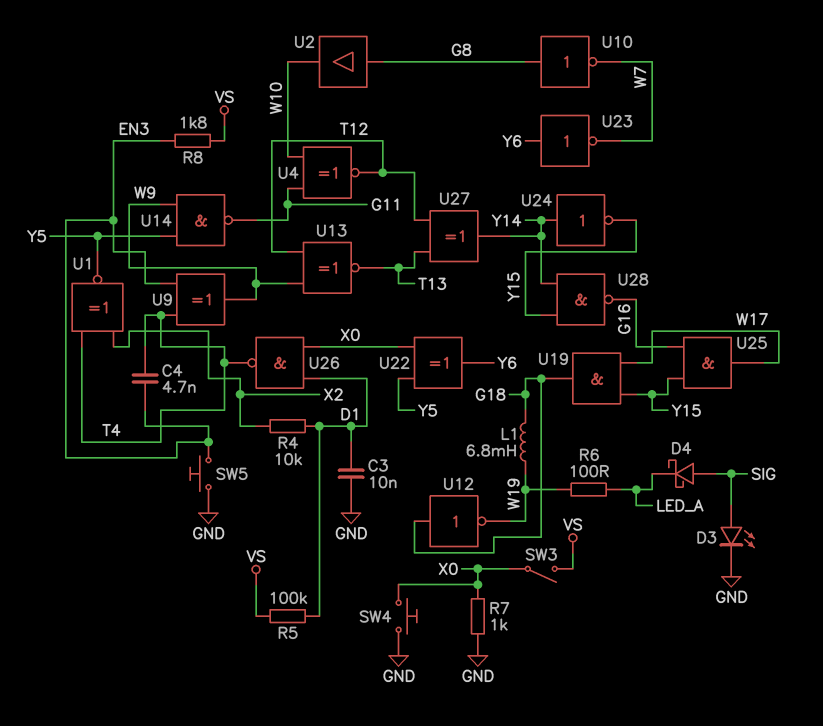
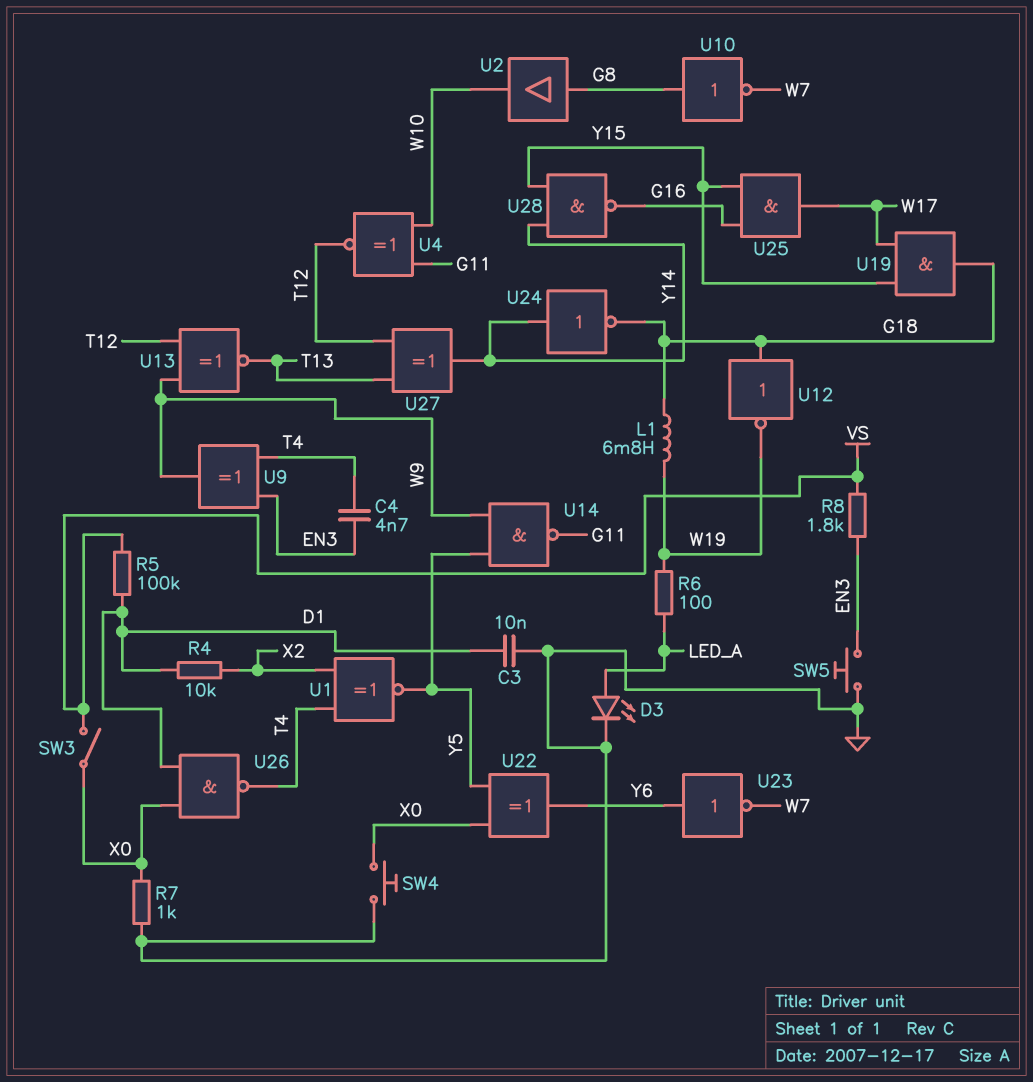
D3: LED (A SIG, K GND) -> LED (A LED_A, K GND)
D4: schottky (A SIG, K LED_A) -> none
U24: NOT (in Y14, out Y15) -> NOT (in Y14, out G18)

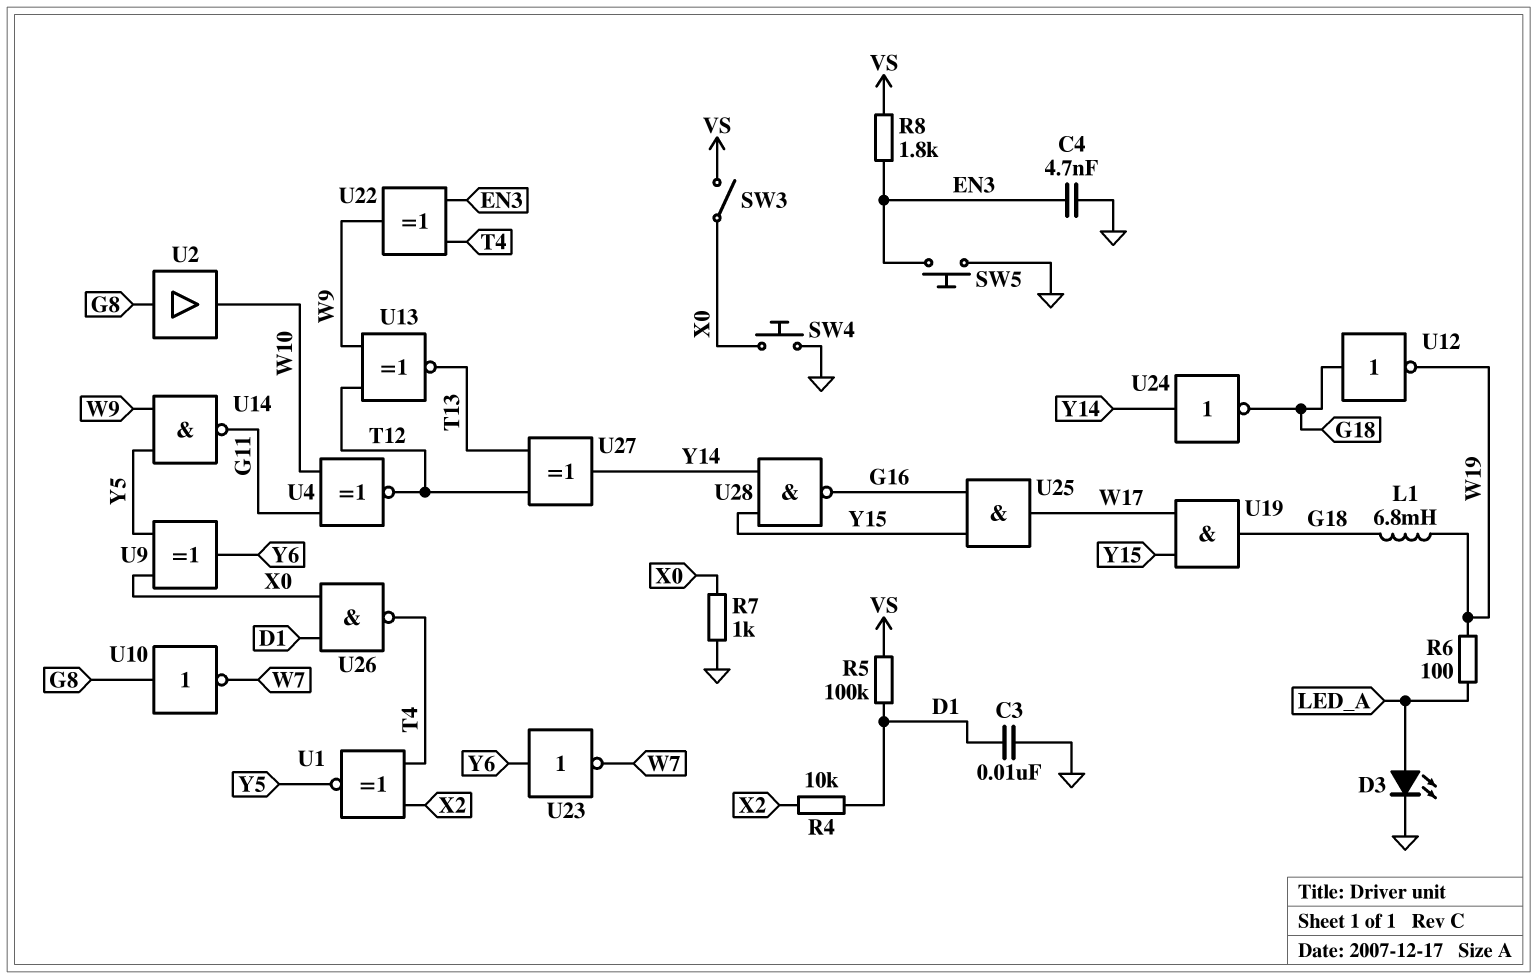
C4: 4.7nF (EN3, T4) -> 4.7nF (EN3, GND)
U9: XOR (in EN3, in T4, out W9) -> XOR (in X0, in Y5, out Y6)
U22: XOR (in X0, in Y5, out Y6) -> XOR (in EN3, in T4, out W9)

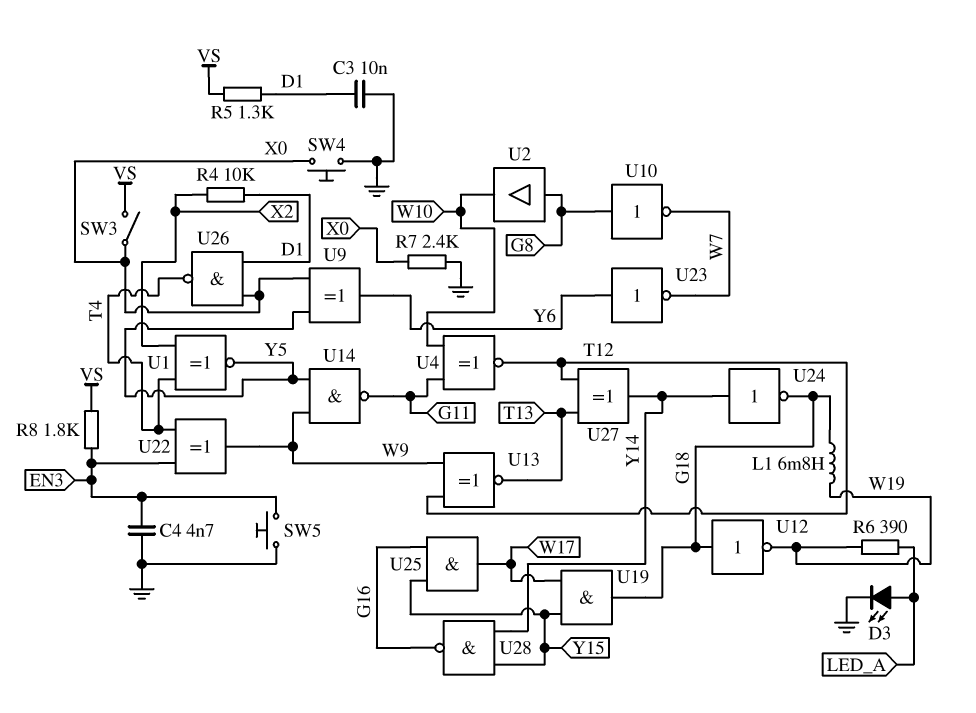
R5: 100k (D1, VS) -> 1.3k (D1, VS)
R6: 100 (LED_A, W19) -> 390 (LED_A, W19)
R7: 1k (GND, X0) -> 2.4k (GND, X0)

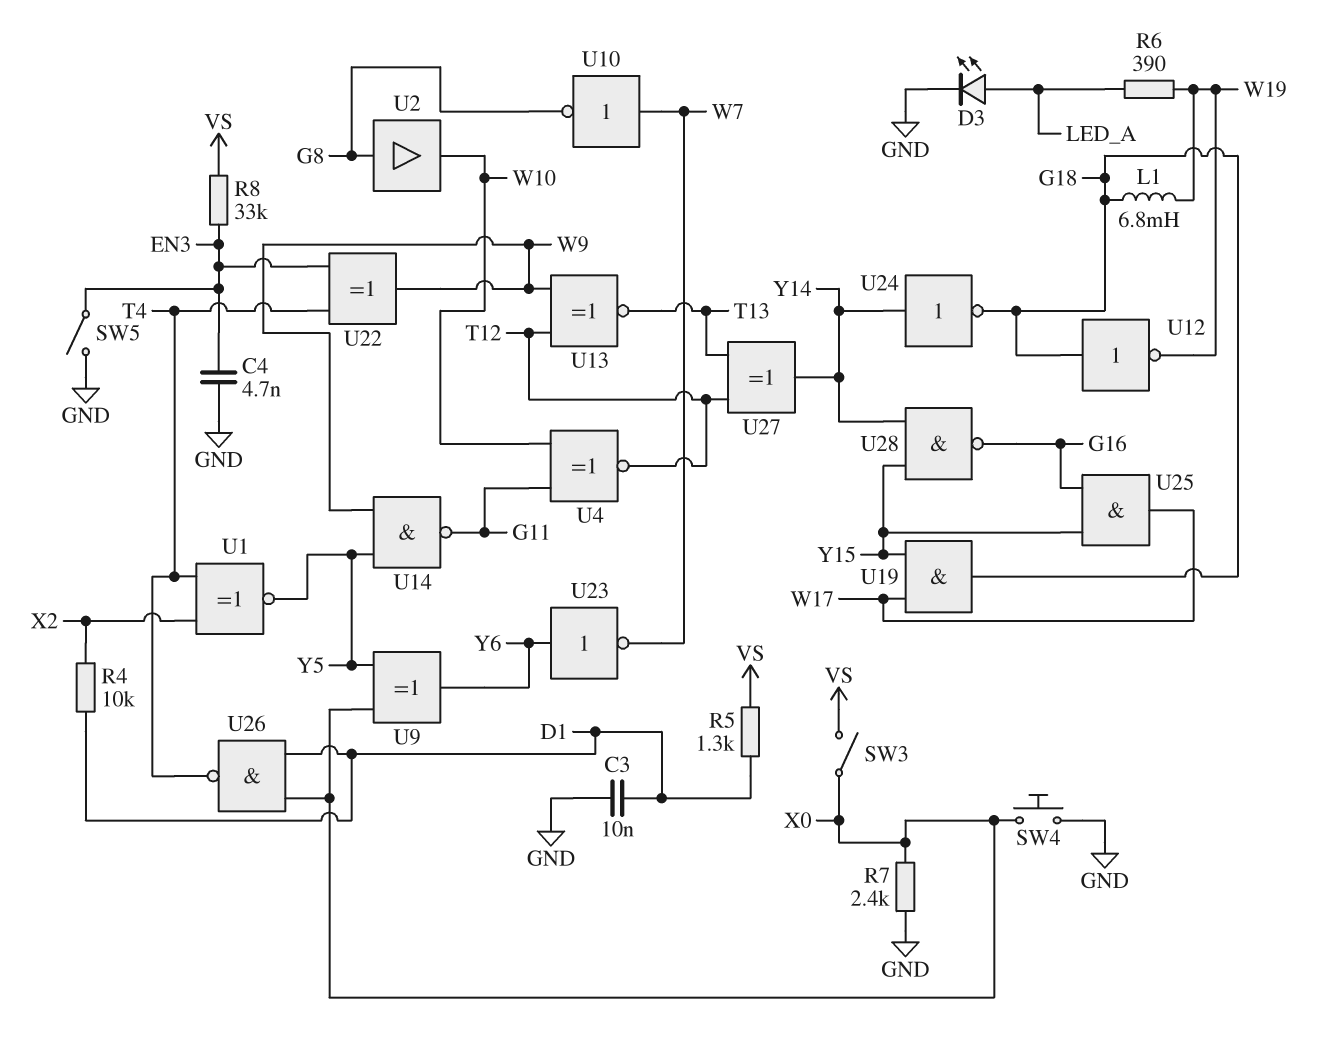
R8: 1.8k (EN3, VS) -> 33k (EN3, VS)
SW5: button (EN3, GND) -> switch (EN3, GND)
U10: NOT (in G8, out W7) -> NOT (in W7, out G8)

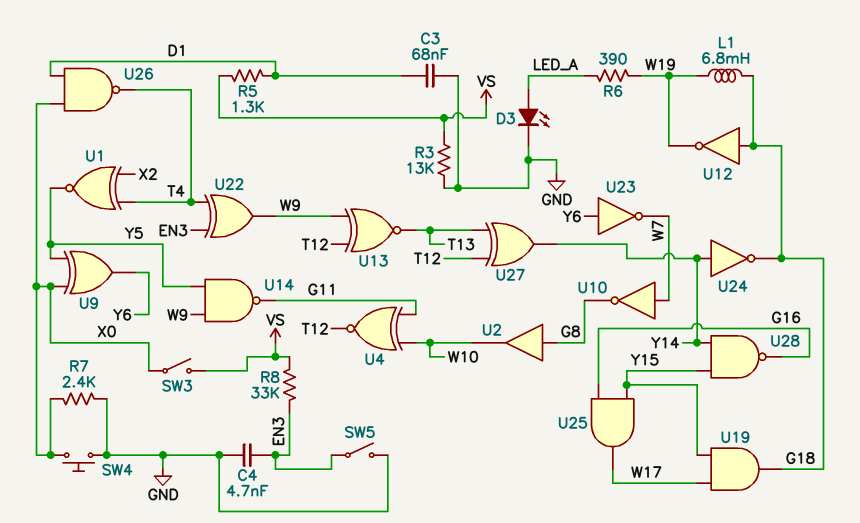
C3: 10nF (D1, GND) -> 68nF (D1, GND)
R3: none -> 13k (GND, VS)
R4: 10k (D1, X2) -> none

